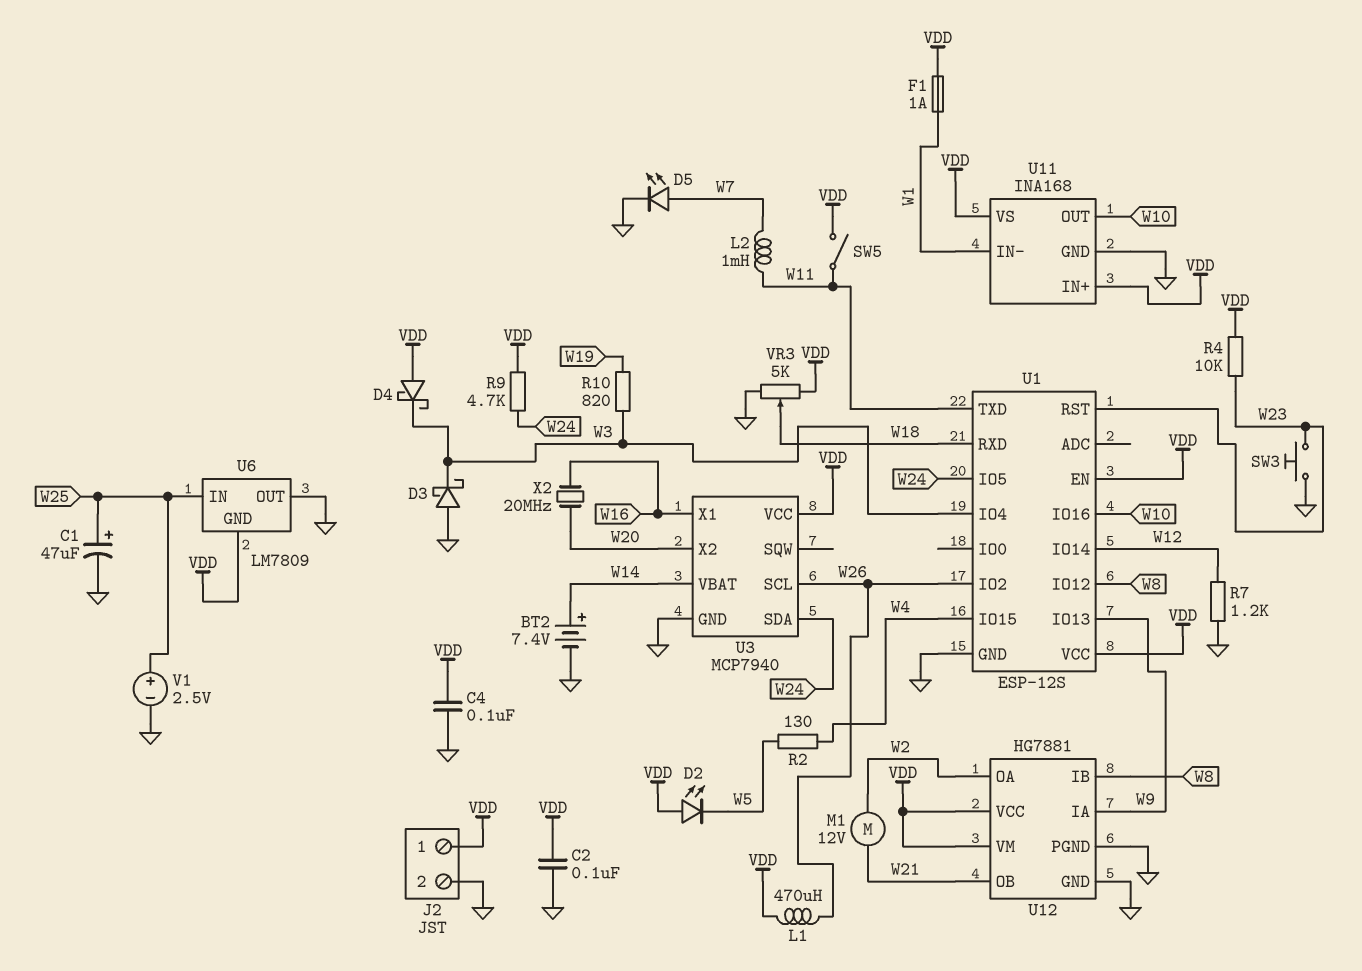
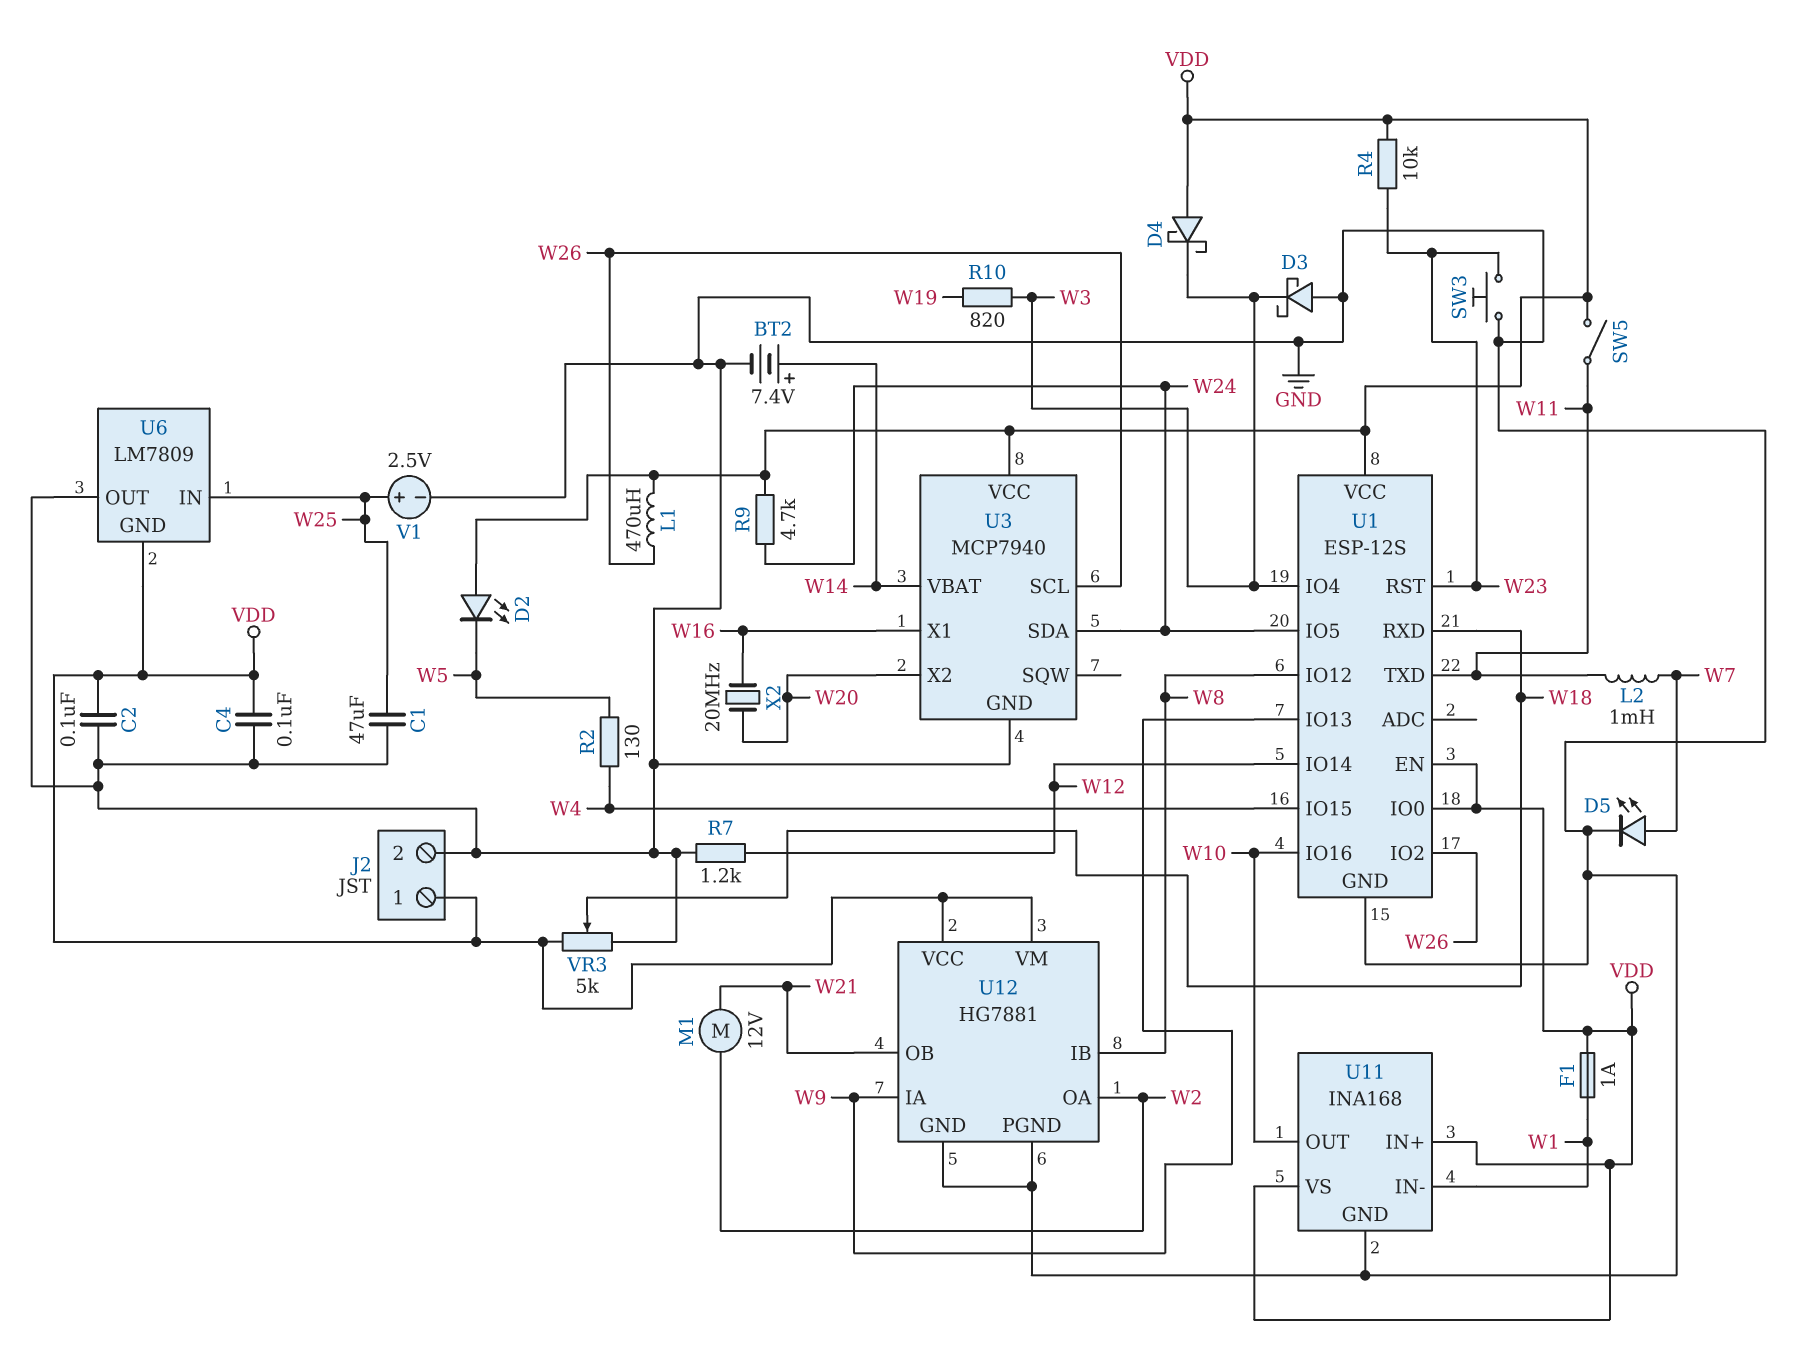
C1: 47uF (plus W25, minus GND) -> 47uF (GND, W25)
U1 pin IO0: none -> VDD

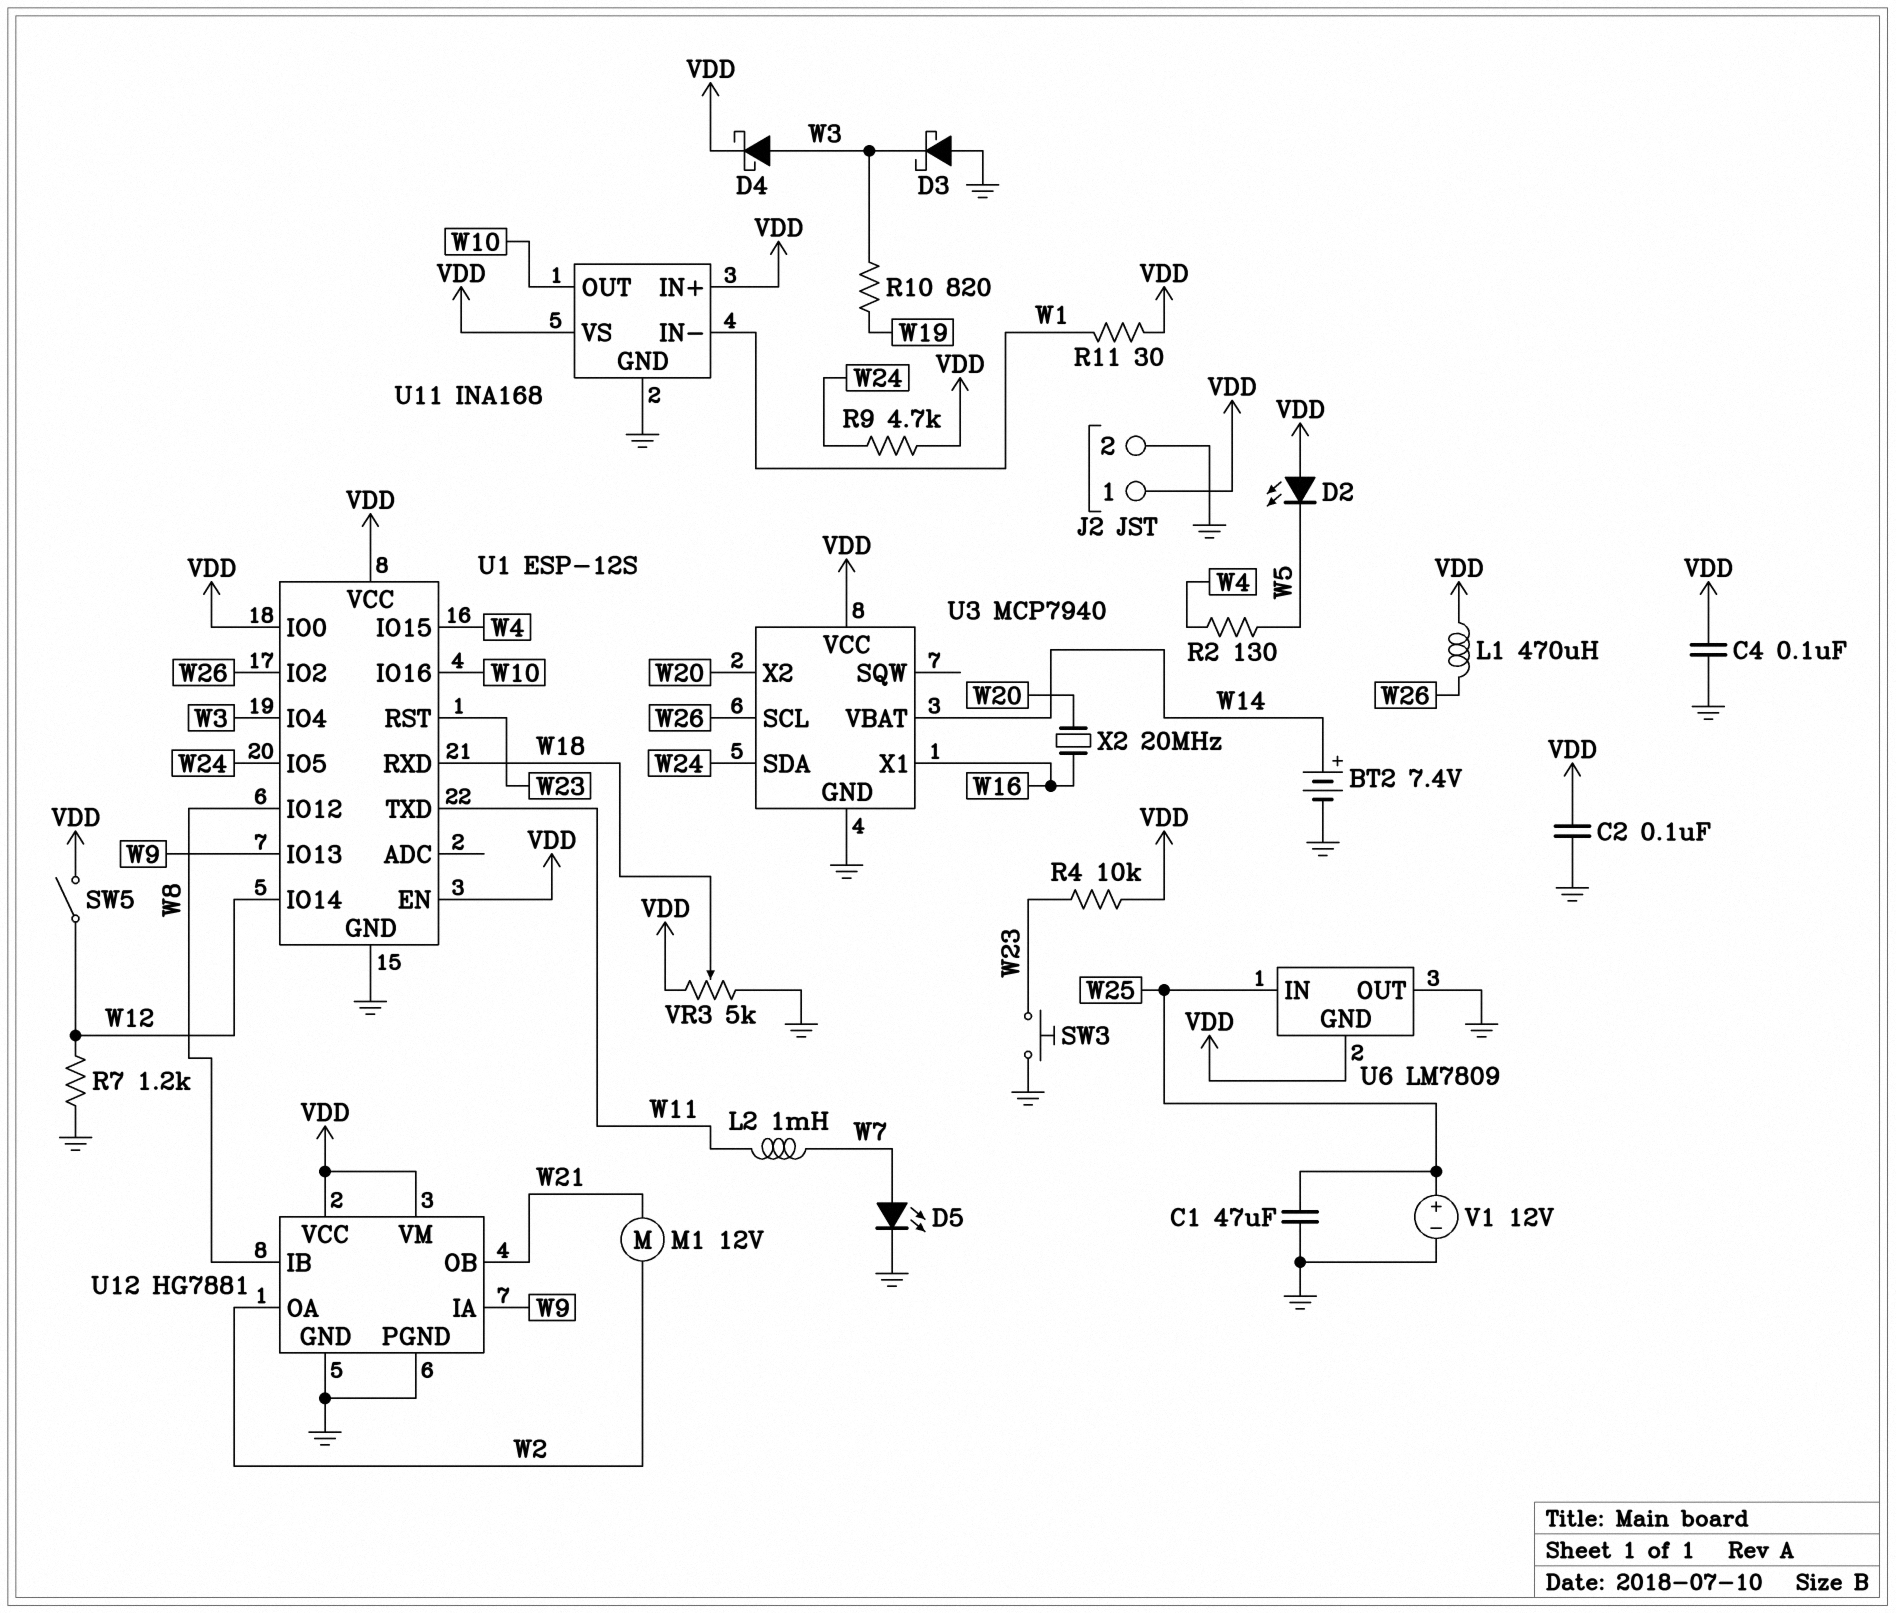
D4: schottky (A VDD, K W3) -> schottky (A W3, K VDD)
F1: 1A (VDD, W1) -> none
R11: none -> 30 (VDD, W1)
SW5: switch (VDD, W11) -> switch (VDD, W12)
V1: 2.5V (plus W25, minus GND) -> 12V (plus W25, minus GND)

